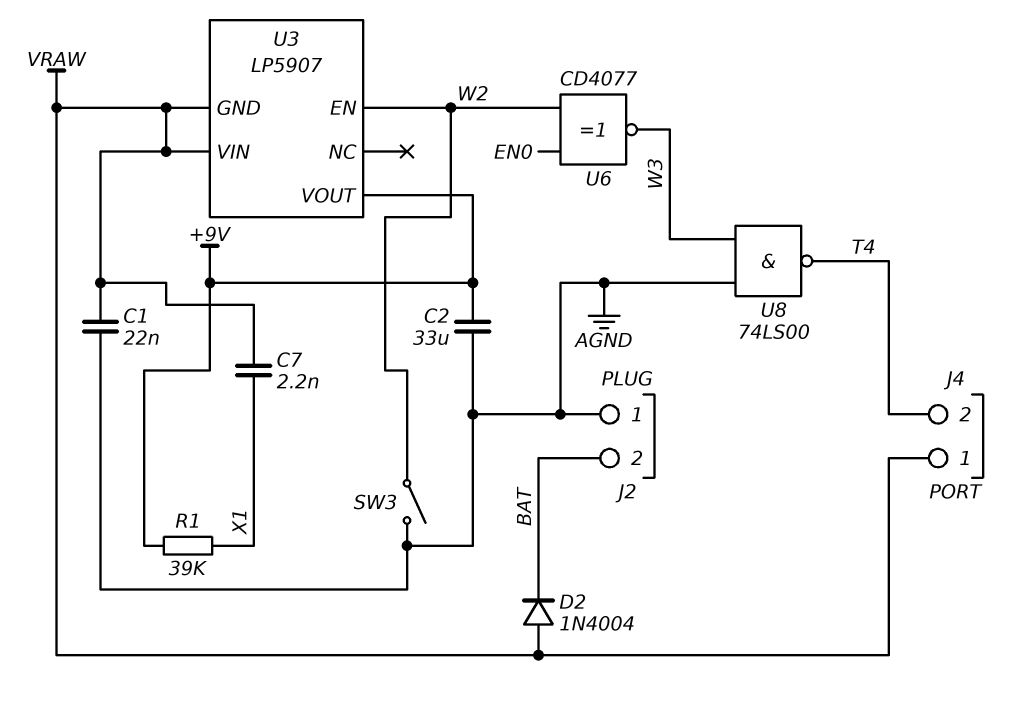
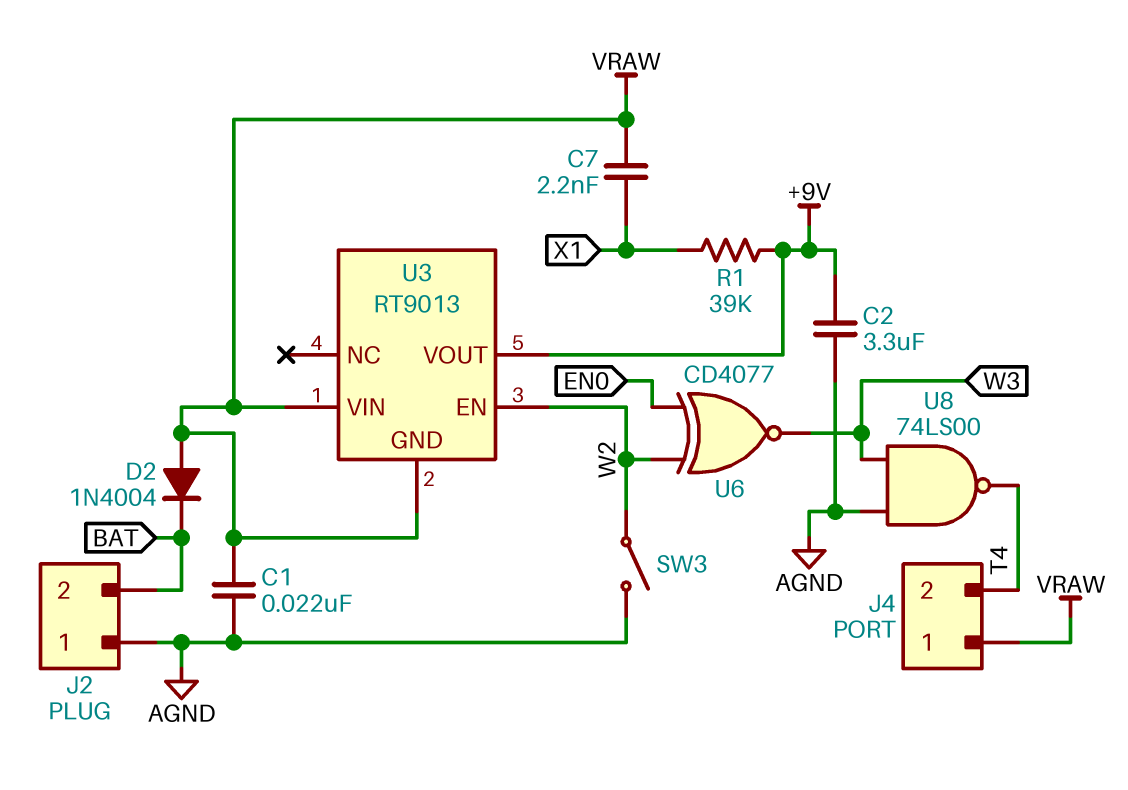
C2: 33uF (+9V, AGND) -> 3.3uF (+9V, AGND)
U3: LP5907 -> RT9013

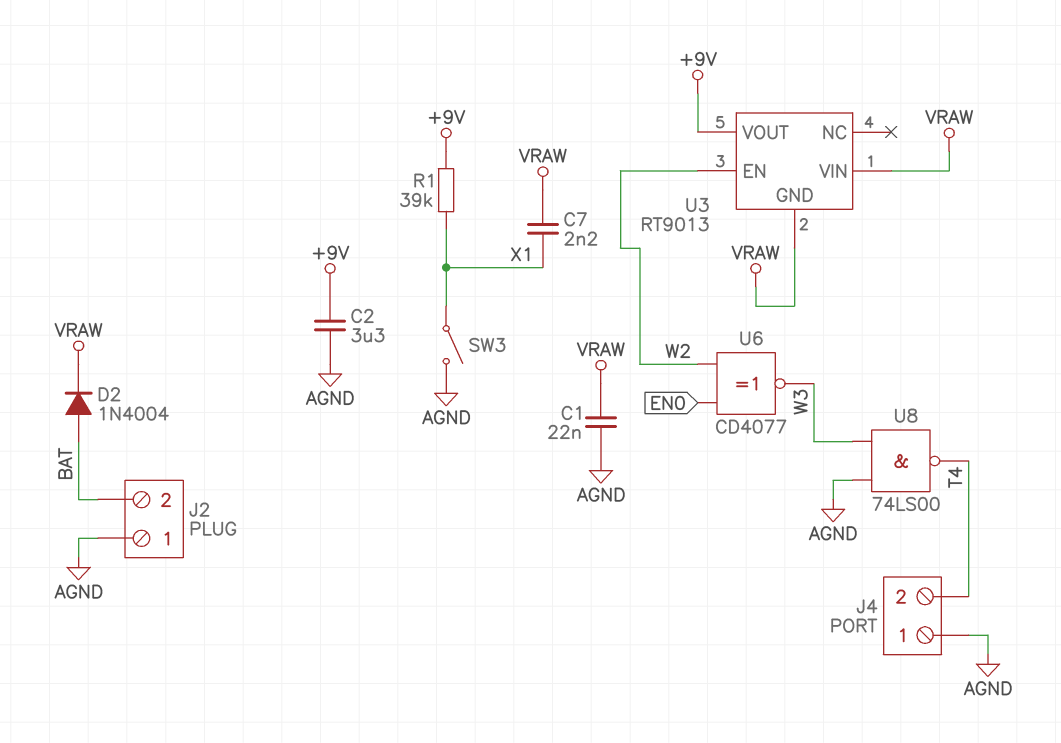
D2: diode 1N4004 (A VRAW, K BAT) -> diode 1N4004 (A BAT, K VRAW)
J4 pin 1: VRAW -> AGND
SW3: switch (AGND, W2) -> switch (AGND, X1)

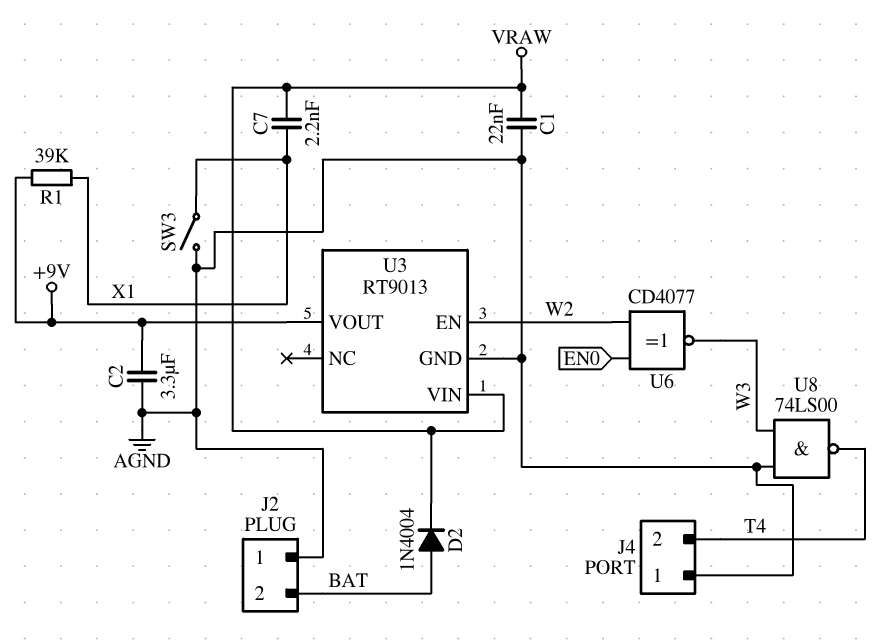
U3 pin GND: VRAW -> AGND

